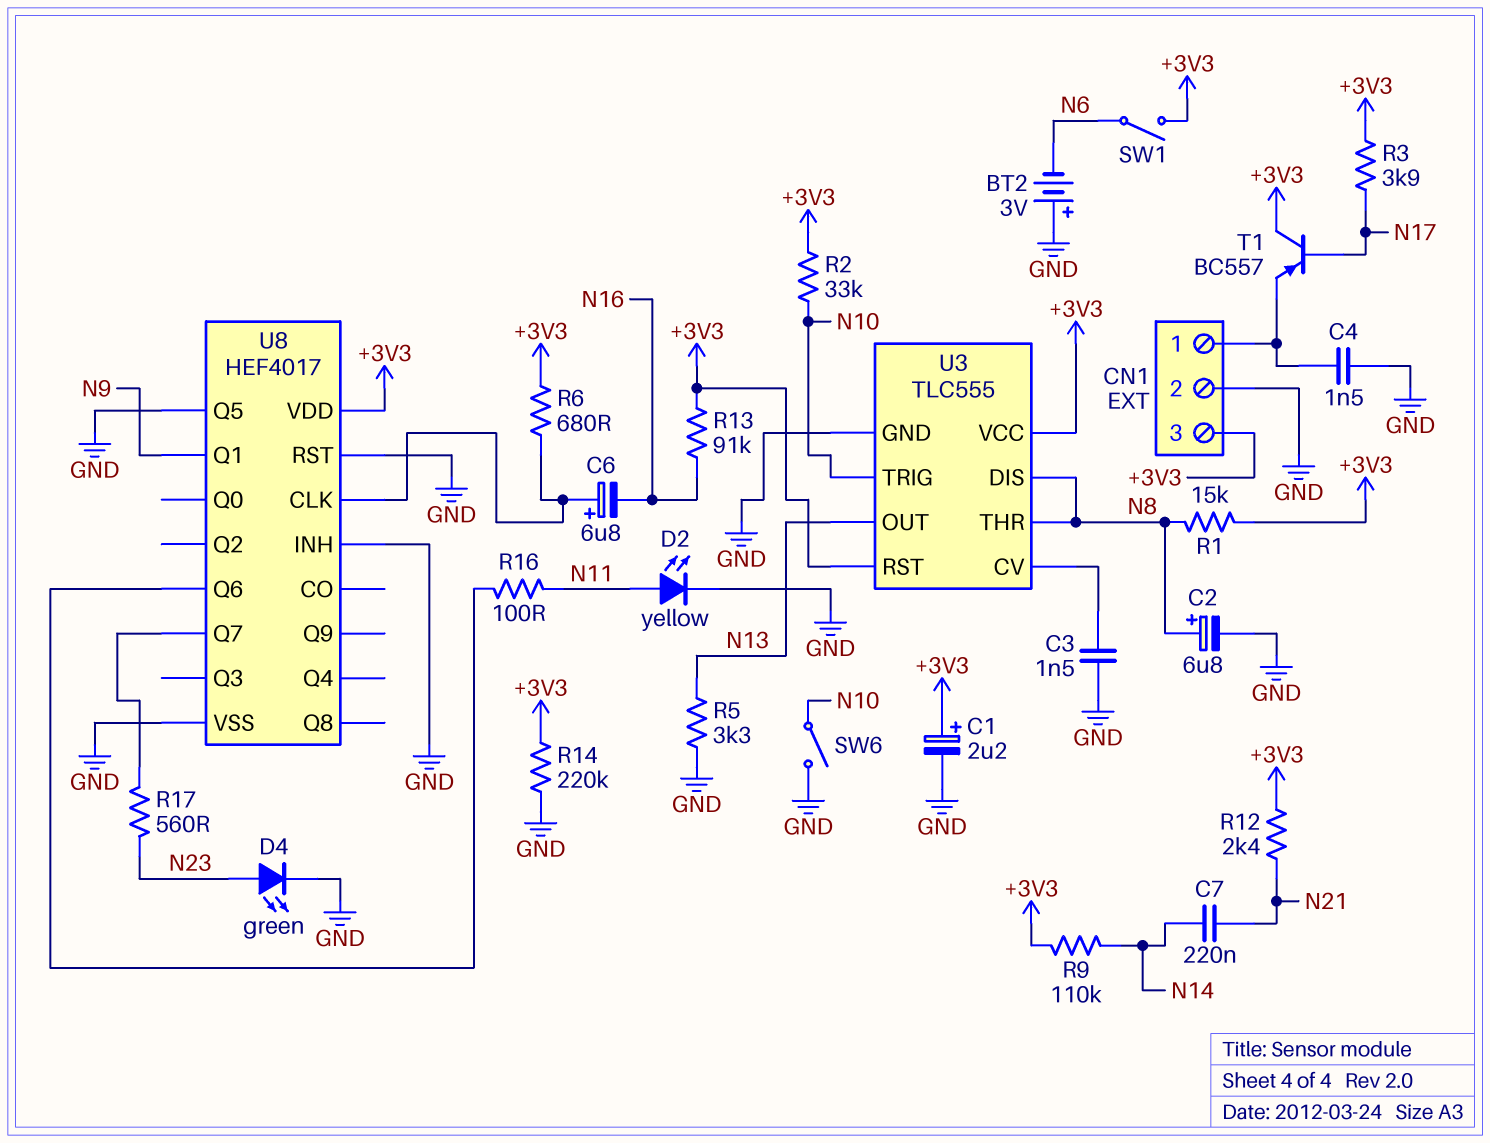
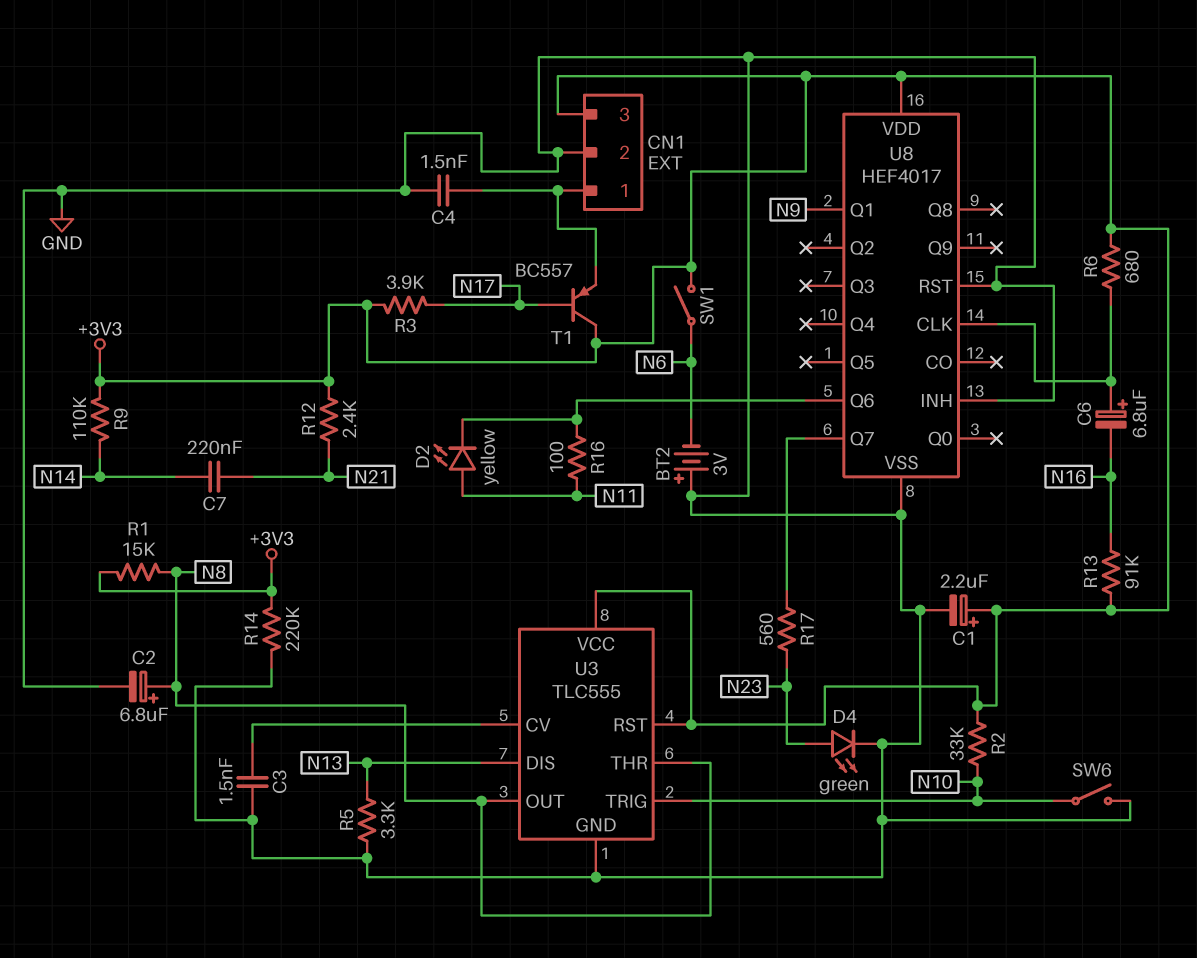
D2: LED yellow (A N11, K GND) -> LED yellow (A N11, K U8/Q6)
U3 pin DIS: N8 -> N13
U3 pin OUT: N13 -> N8
U8 pin Q5: GND -> none

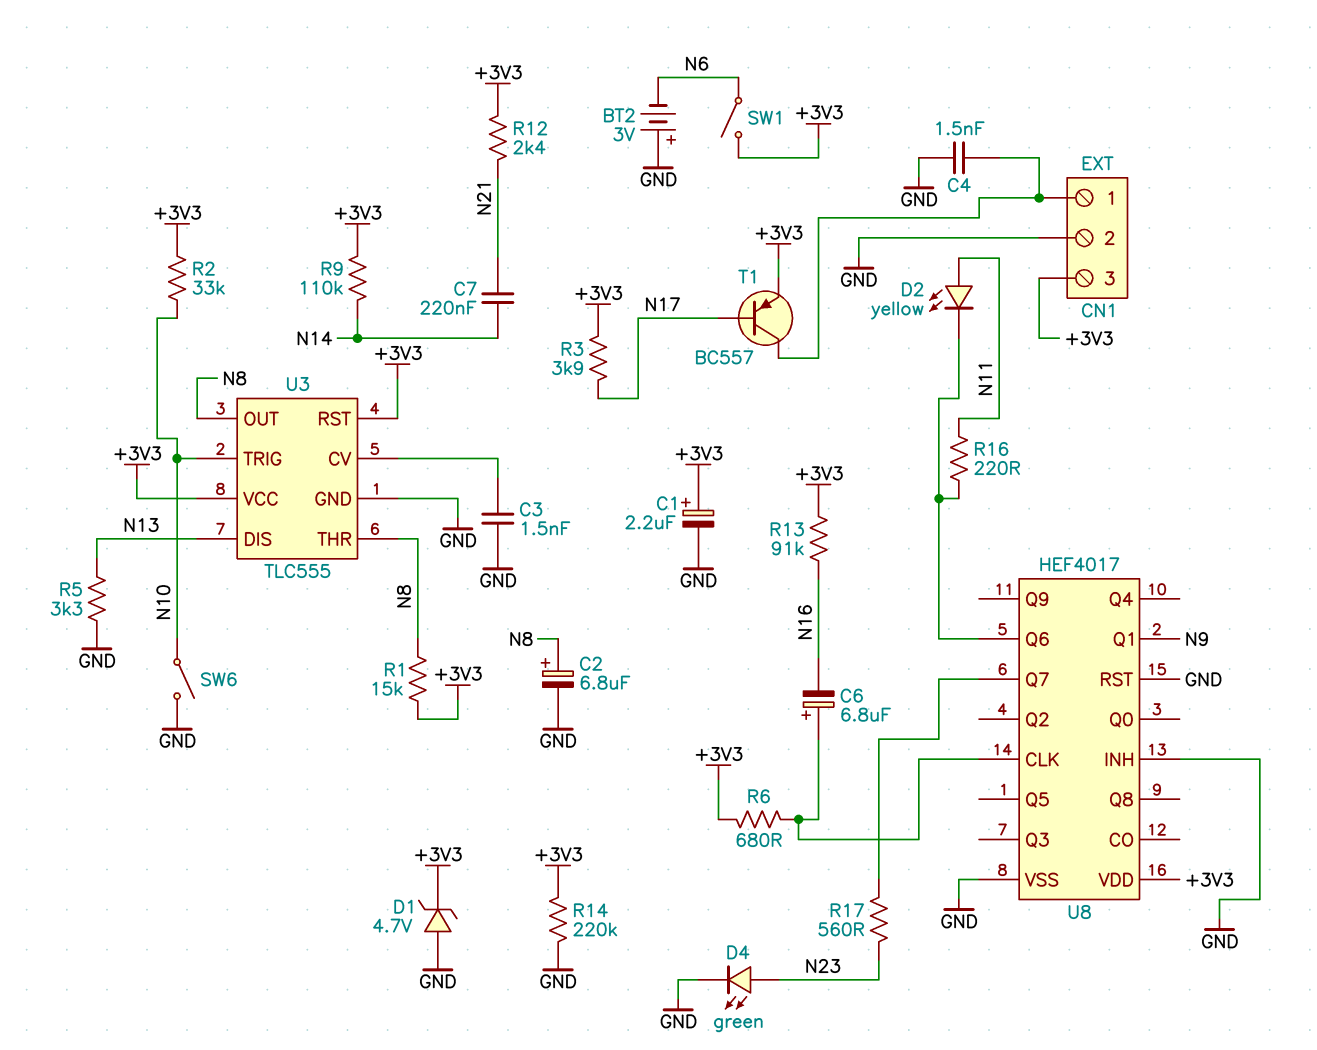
D1: none -> zener 4.7V (A GND, K +3V3)
R16: 100 (N11, U8/Q6) -> 220 (N11, U8/Q6)
T1: PNP BC557 (B N17, C +3V3, E CN1/1) -> PNP BC557 (B N17, C CN1/1, E +3V3)

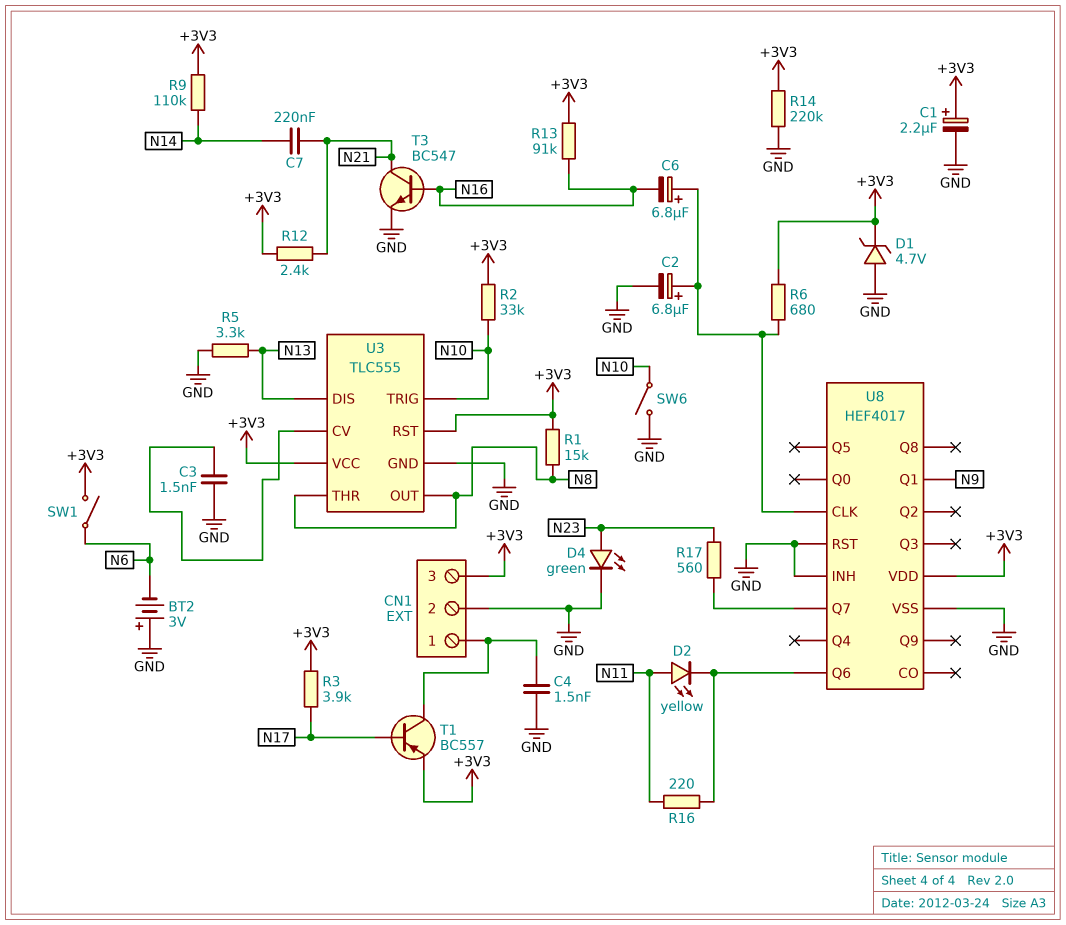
C2: 6.8uF (plus N8, minus GND) -> 6.8uF (plus U8/CLK, minus GND)
T3: none -> NPN BC547 (B N16, C N21, E GND)

